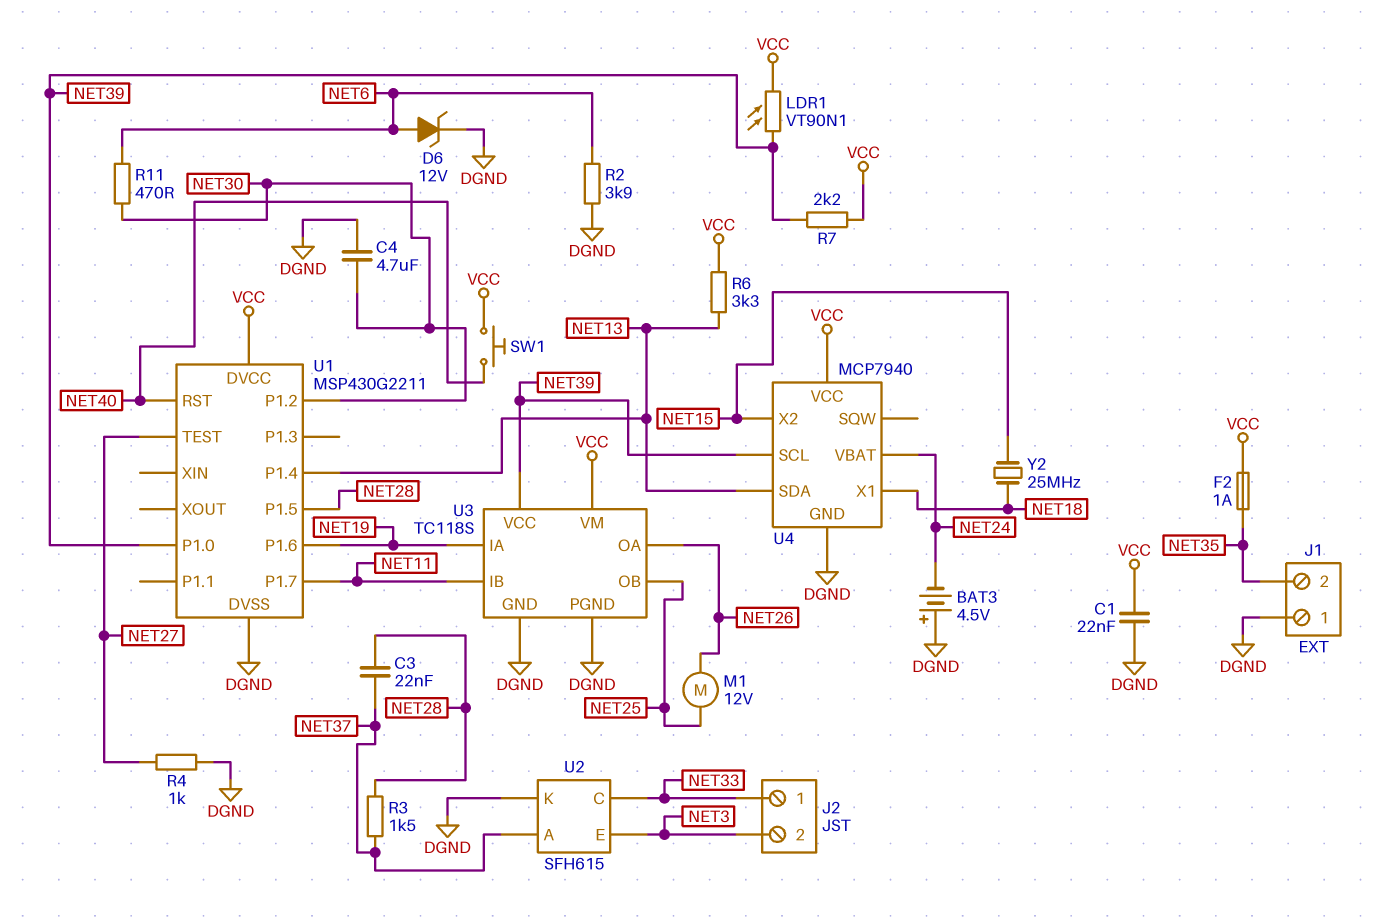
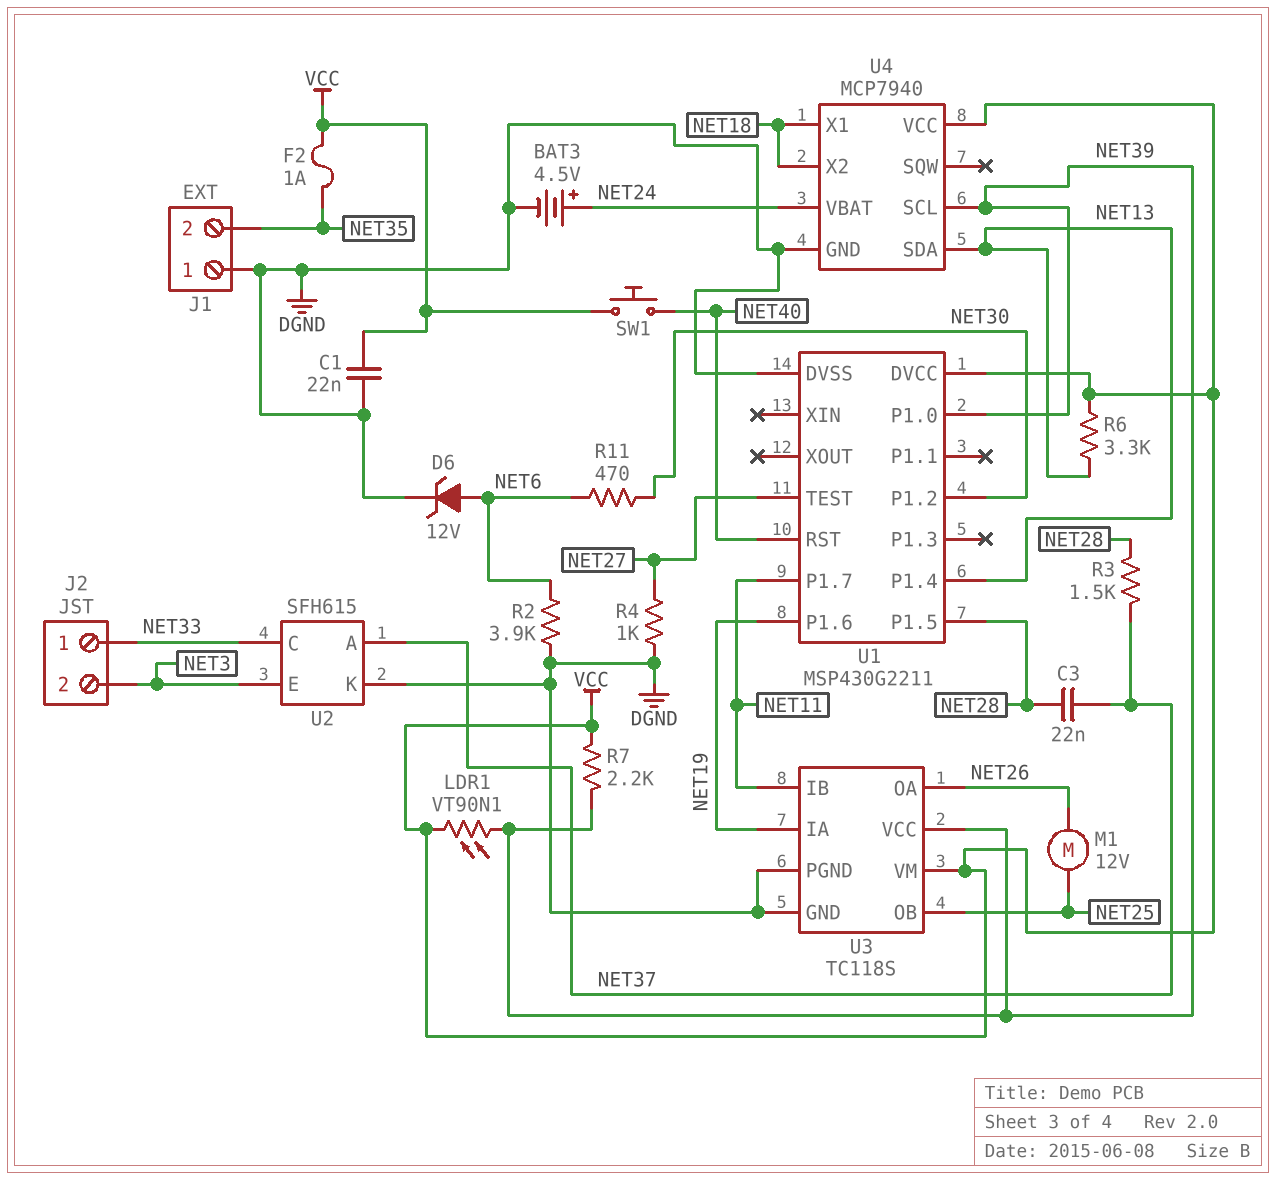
BAT3: 4.5V (plus DGND, minus NET24) -> 4.5V (plus NET24, minus DGND)
C4: 4.7uF (DGND, NET30) -> none
U4 pin X2: NET15 -> NET18
Y2: 25MHz (NET15, NET18) -> none

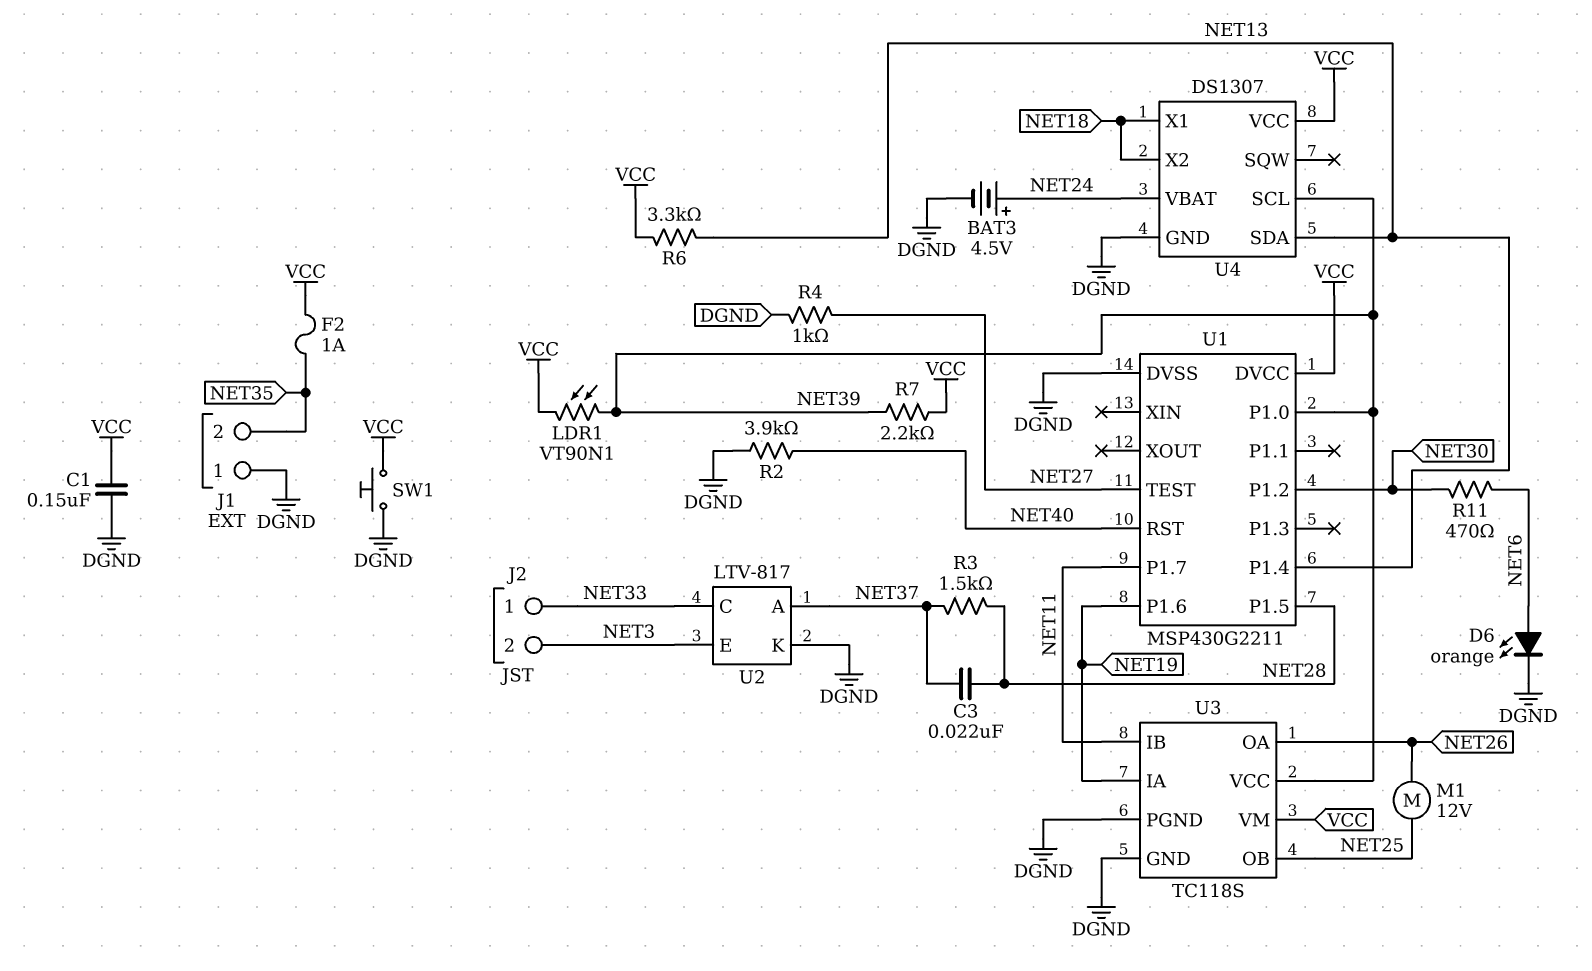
C1: 22nF (DGND, VCC) -> 150nF (DGND, VCC)
D6: zener 12V (A NET6, K DGND) -> LED orange (A NET6, K DGND)
R2: 3.9k (DGND, NET6) -> 3.9k (DGND, NET40)
SW1: button (NET40, VCC) -> button (DGND, VCC)
U2: SFH615 -> LTV-817
U4: MCP7940 -> DS1307

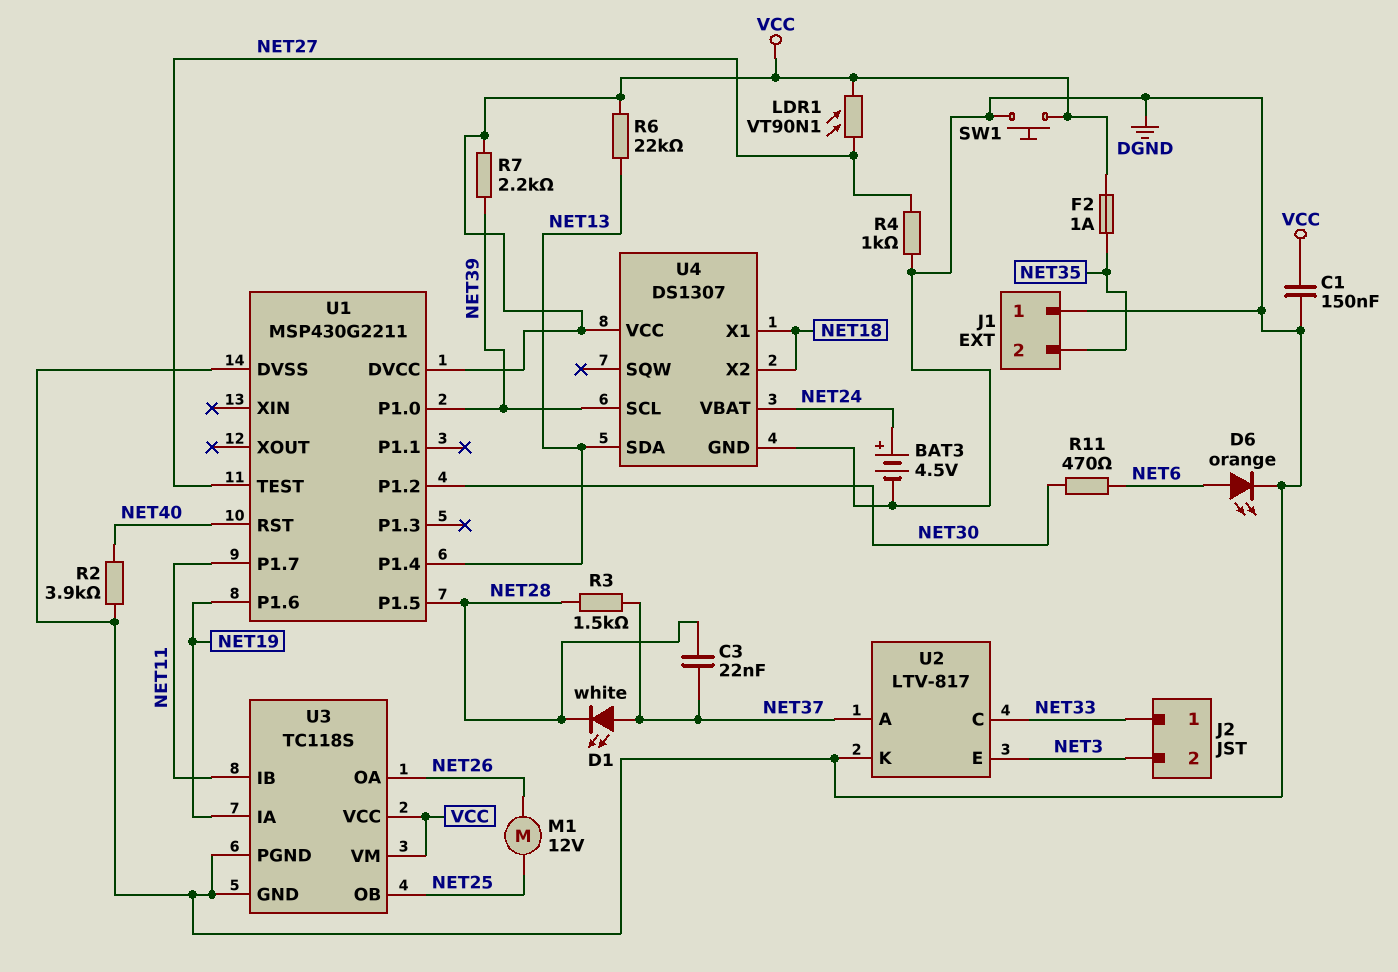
D1: none -> LED white (A NET37, K NET28)
LDR1: VT90N1 (NET39, VCC) -> VT90N1 (NET27, VCC)
R6: 3.3k (NET13, VCC) -> 22k (NET13, VCC)
U3 pin VCC: NET39 -> VCC

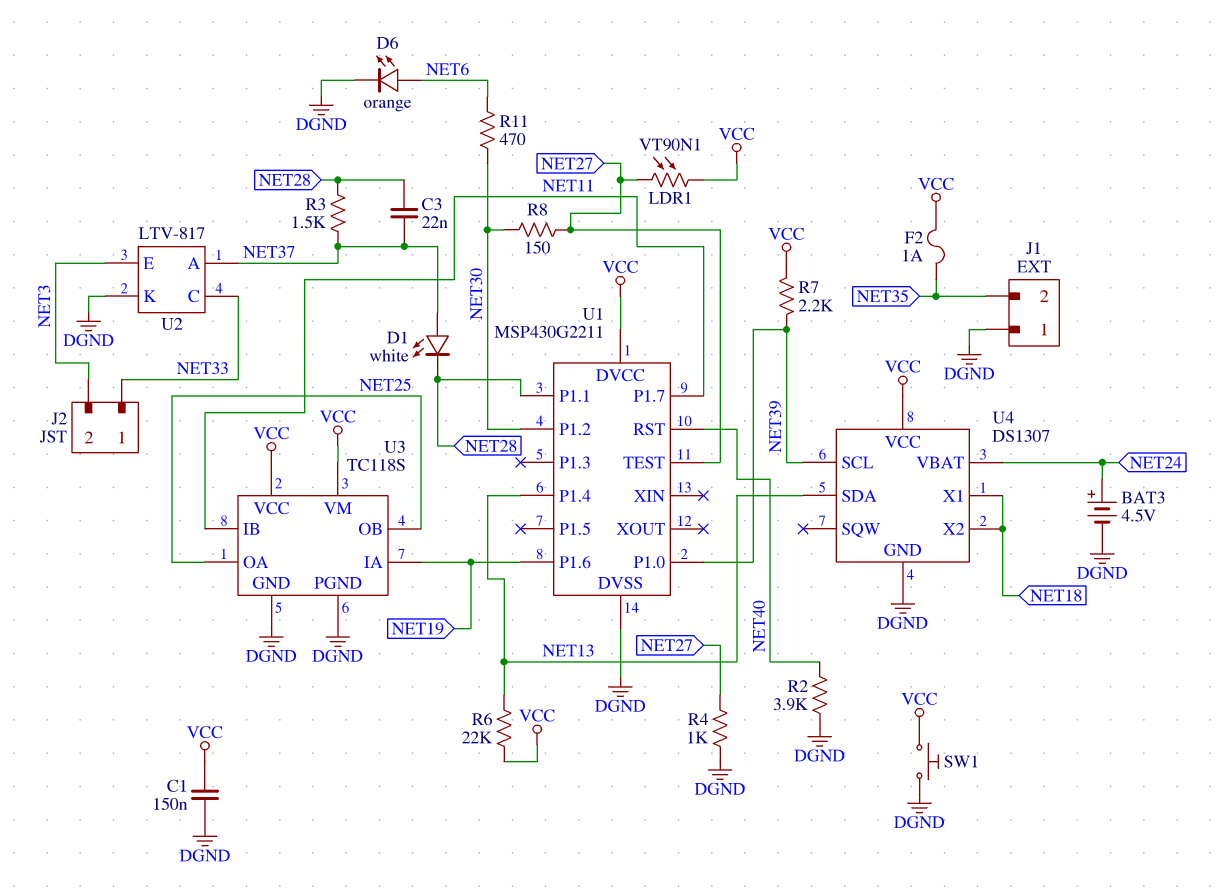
M1: motor 12V (NET25, NET26) -> none
R8: none -> 150 (NET27, NET30)
U1 pin P1.1: none -> NET28
U1 pin P1.5: NET28 -> none
U3 pin OA: NET26 -> NET25

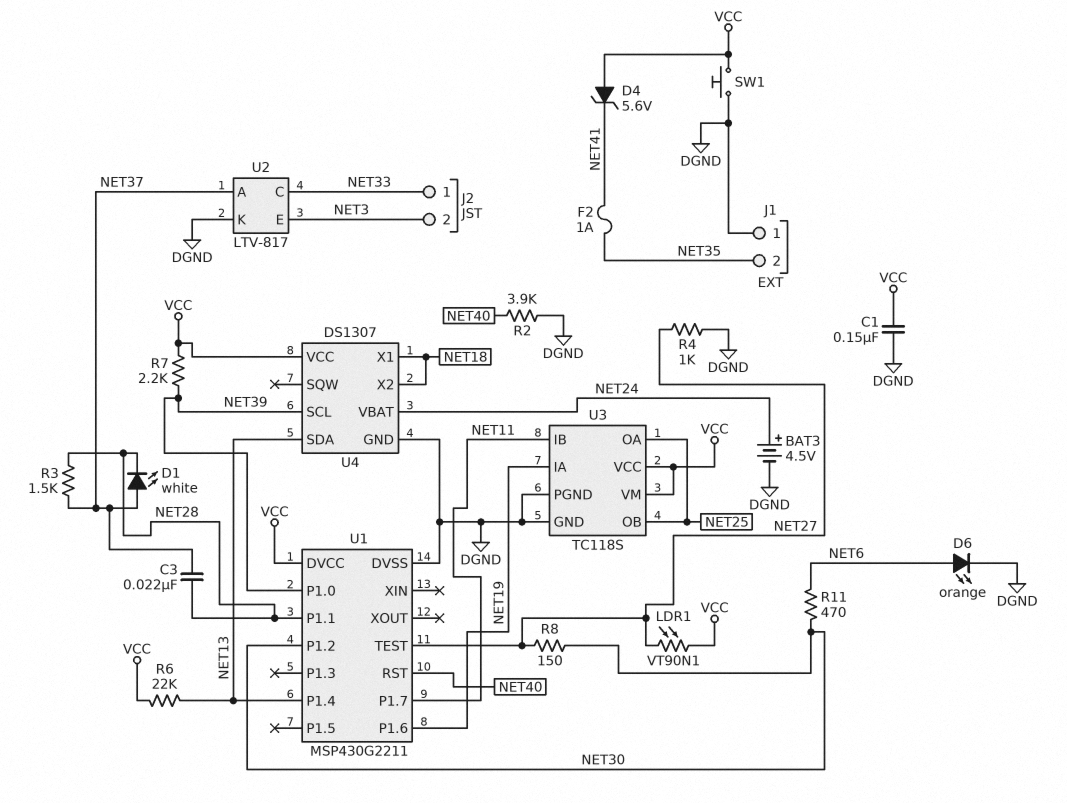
D4: none -> zener 5.6V (A VCC, K NET41)
F2: 1A (NET35, VCC) -> 1A (NET35, NET41)

